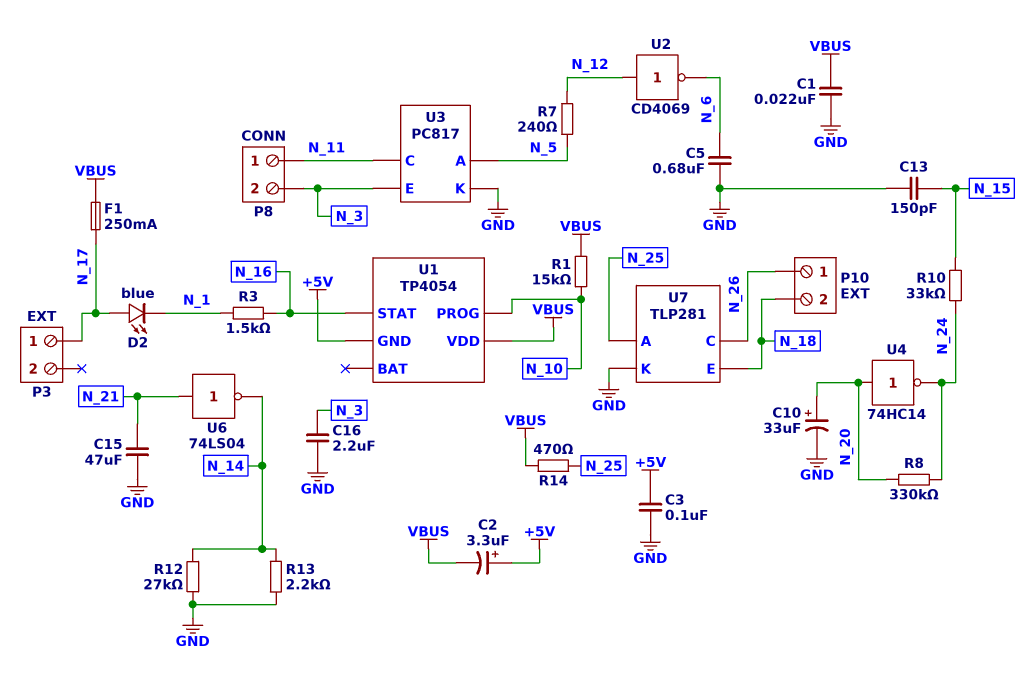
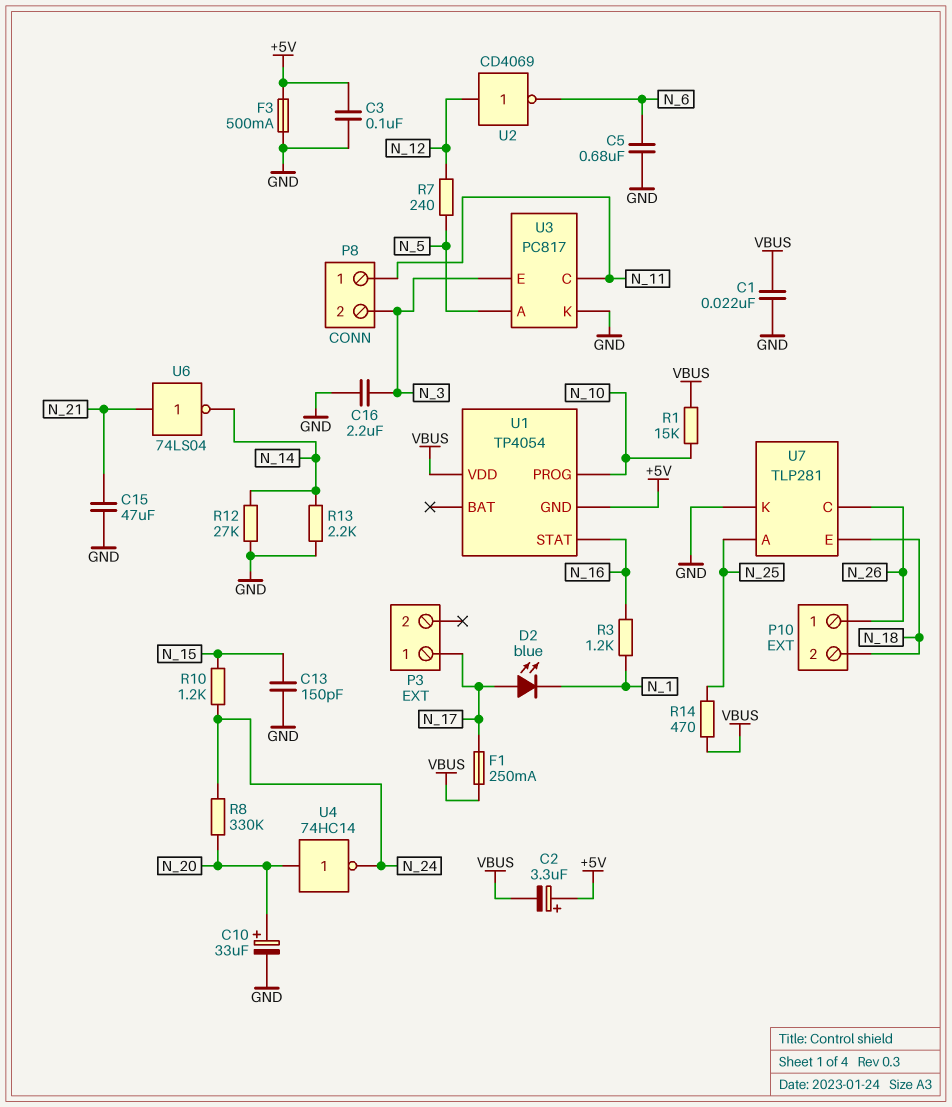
F3: none -> 500mA (+5V, GND)
R3: 1.5k (N_1, N_16) -> 1.2k (N_1, N_16)
R10: 33k (N_15, N_24) -> 1.2k (N_15, N_24)

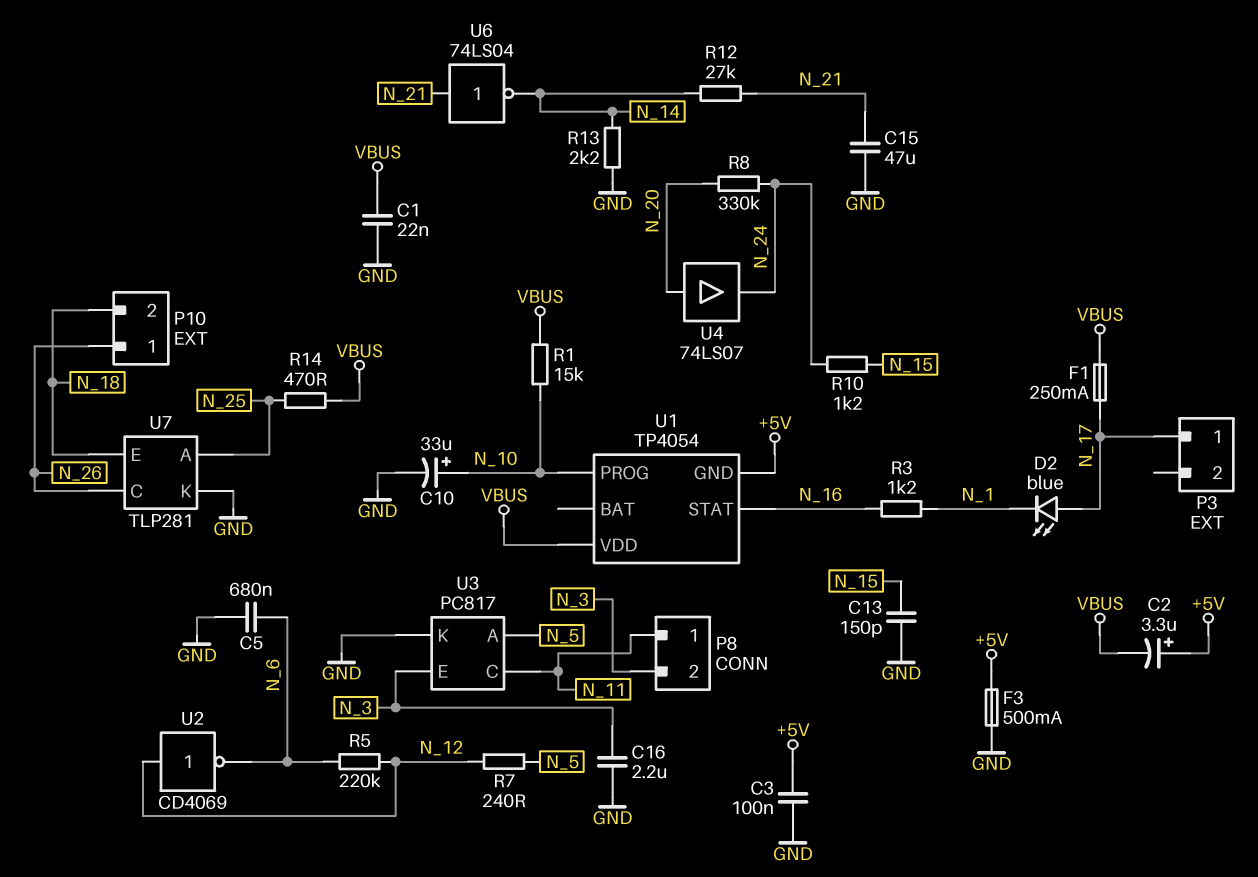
C10: 33uF (plus N_20, minus GND) -> 33uF (plus N_10, minus GND)
R5: none -> 220k (N_6, N_12)
R12: 27k (GND, N_14) -> 27k (N_14, N_21)
U4: NOT 74HC14 (in N_20, out N_24) -> buffer 74LS07 (in N_20, out N_24)

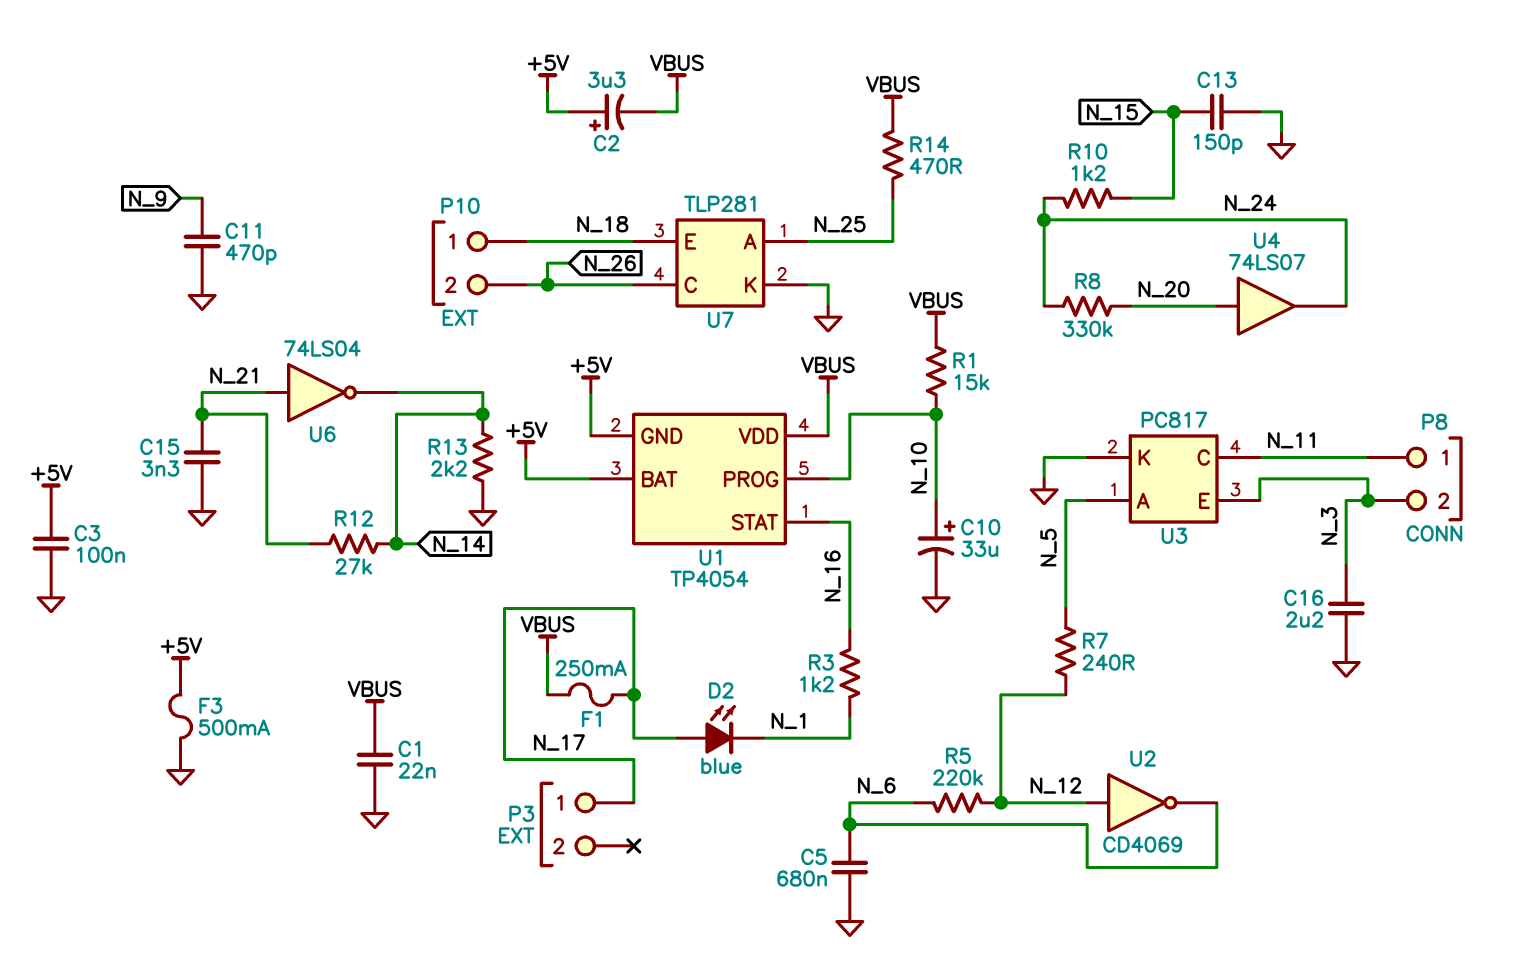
C11: none -> 470pF (GND, N_9)
C15: 47uF (GND, N_21) -> 3.3nF (GND, N_21)
P10 pin 1: N_26 -> N_18
P10 pin 2: N_18 -> N_26
U1 pin BAT: none -> +5V

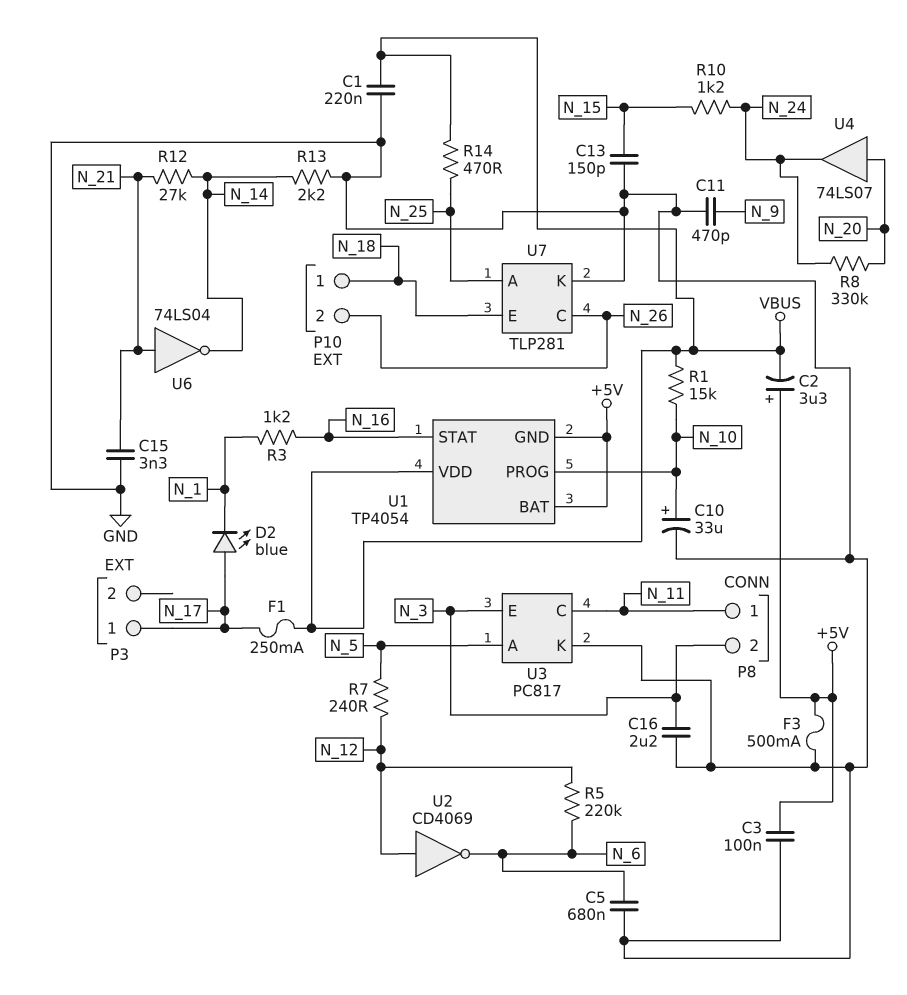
C1: 22nF (GND, VBUS) -> 220nF (GND, VBUS)

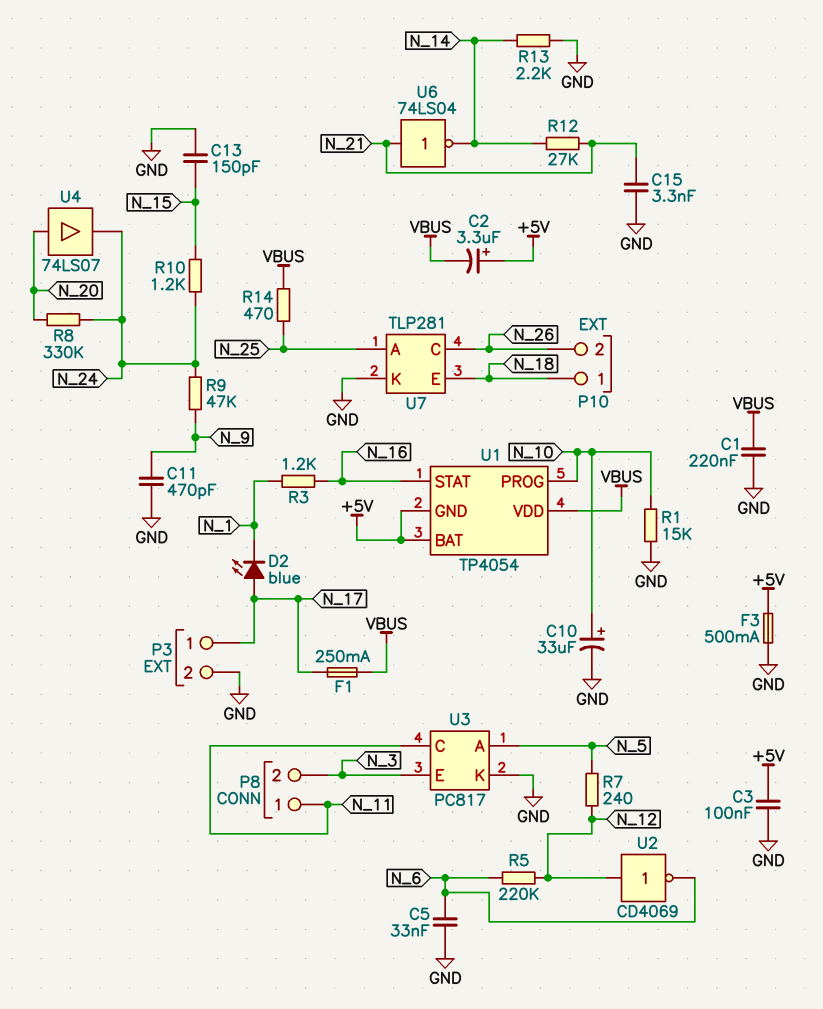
C5: 680nF (GND, N_6) -> 33nF (GND, N_6)
C16: 2.2uF (GND, N_3) -> none
P3 pin 2: none -> GND
R1: 15k (N_10, VBUS) -> 15k (GND, N_10)
R9: none -> 47k (N_9, N_24)

